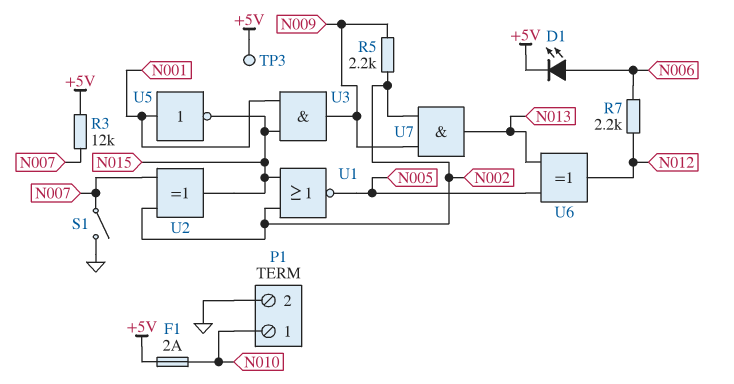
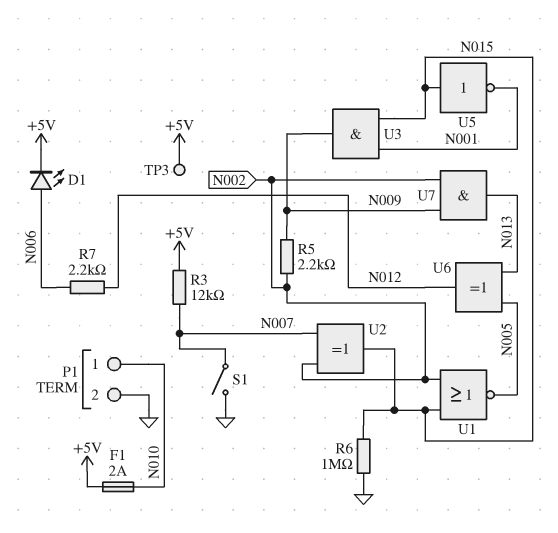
R6: none -> 1M (GND, N015)
U5: NOT (in N001, out N015) -> NOT (in N015, out N001)

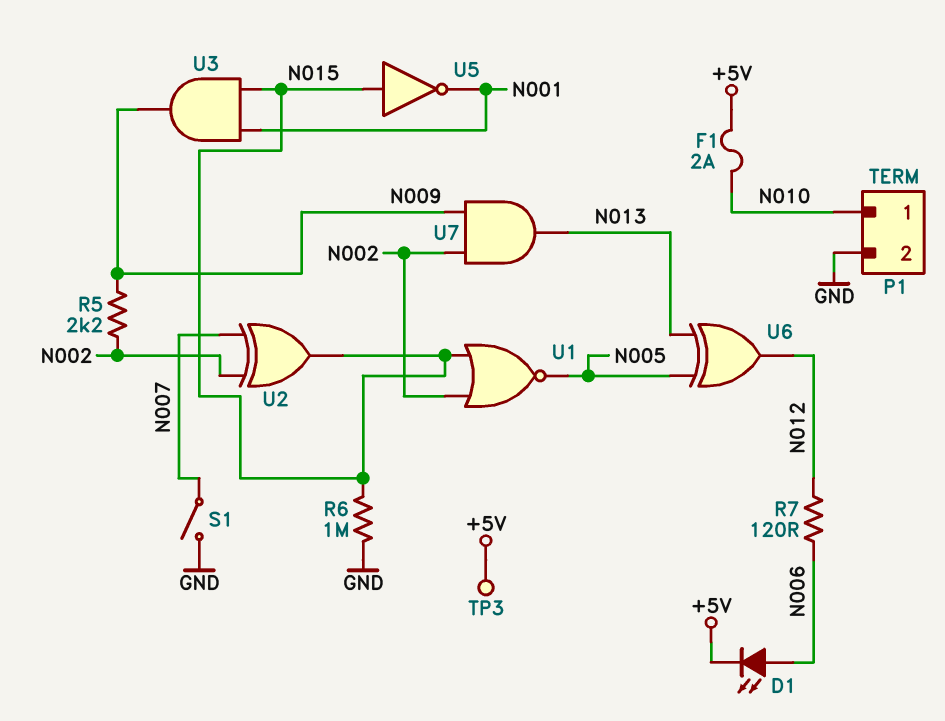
R3: 12k (+5V, N007) -> none
R7: 2.2k (N006, N012) -> 120 (N006, N012)

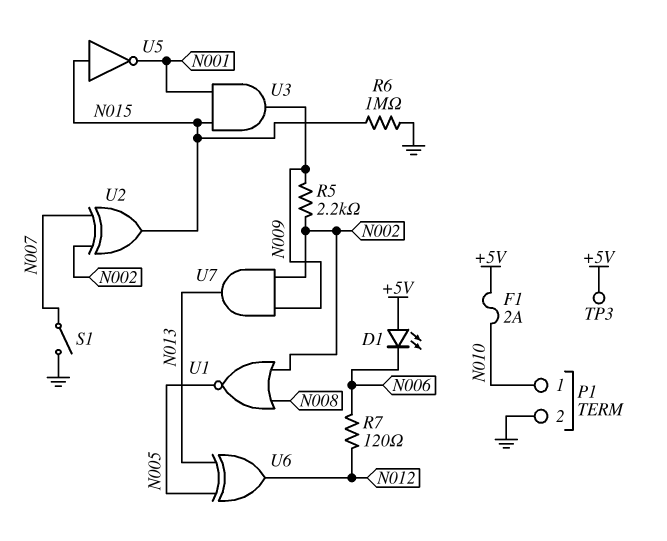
D1: LED (A N006, K +5V) -> LED (A +5V, K N006)
U1: NOR (in N002, in N015, out N005) -> NOR (in N002, in N008, out N005)

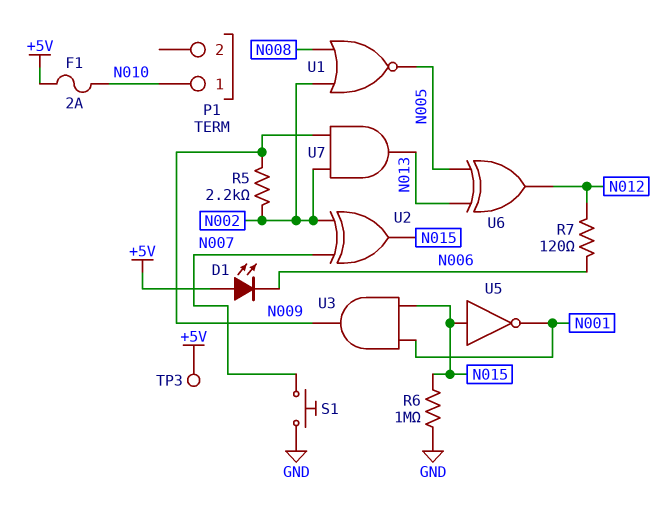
P1 pin 2: GND -> none
S1: switch (GND, N007) -> button (GND, N007)

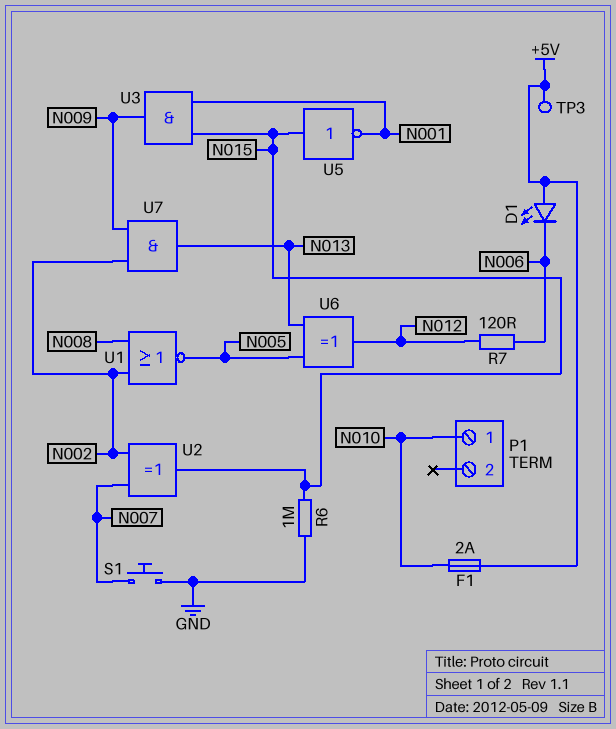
R5: 2.2k (N002, N009) -> none

